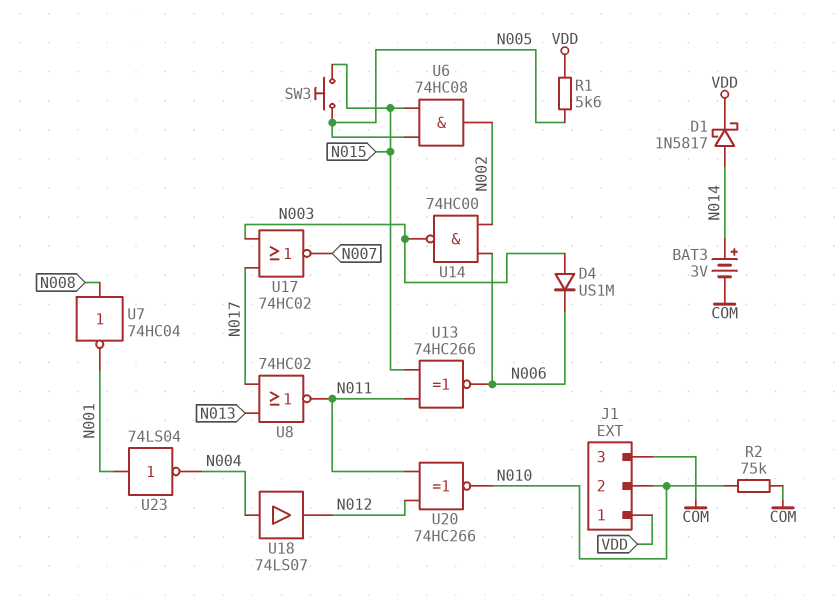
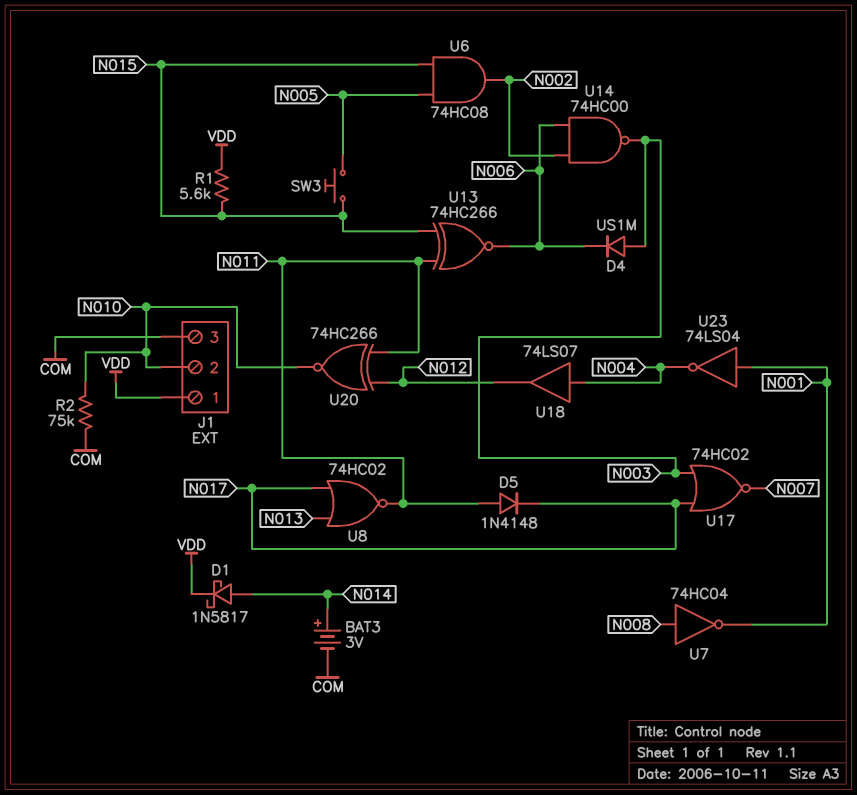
D5: none -> diode 1N4148 (A N011, K N017)
R1: 5.6k (N005, VDD) -> 5.6k (N015, VDD)

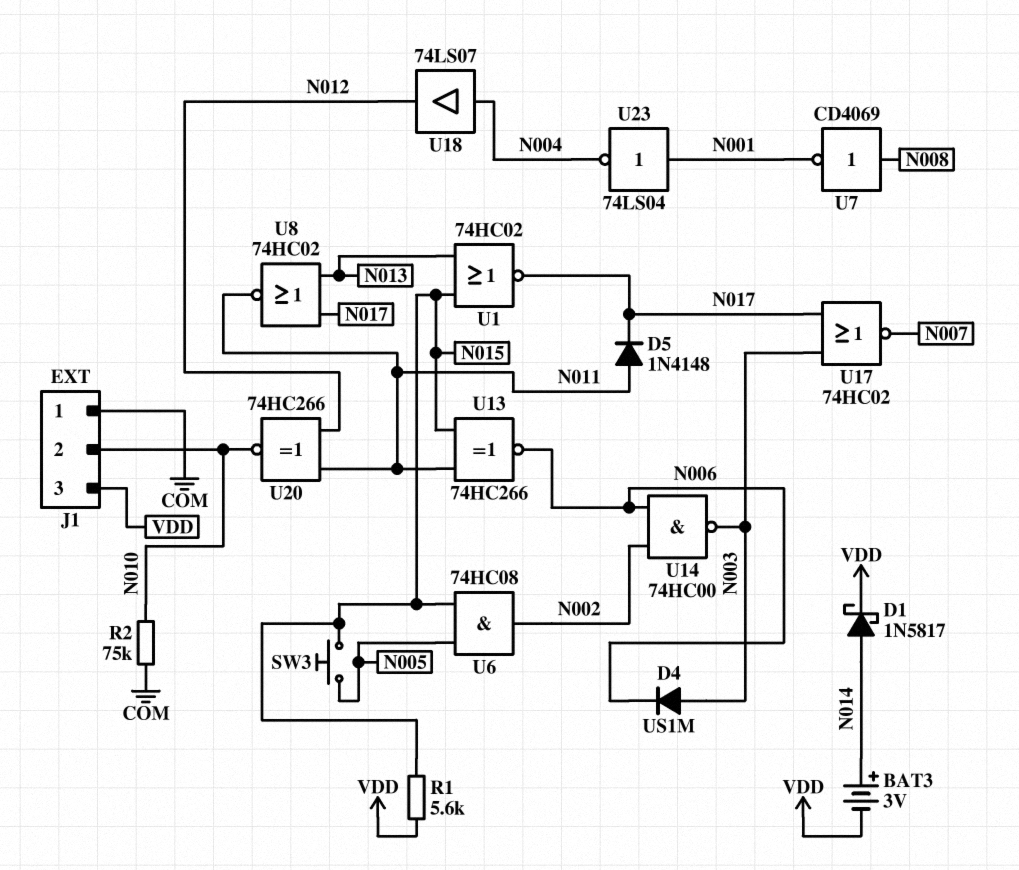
BAT3: 3V (plus N014, minus COM) -> 3V (plus N014, minus VDD)
J1 pin 1: VDD -> COM
J1 pin 3: COM -> VDD
U1: none -> NOR 74HC02 (in N013, in N015, out N017)
U7: NOT 74HC04 (in N008, out N001) -> NOT CD4069 (in N008, out N001)

